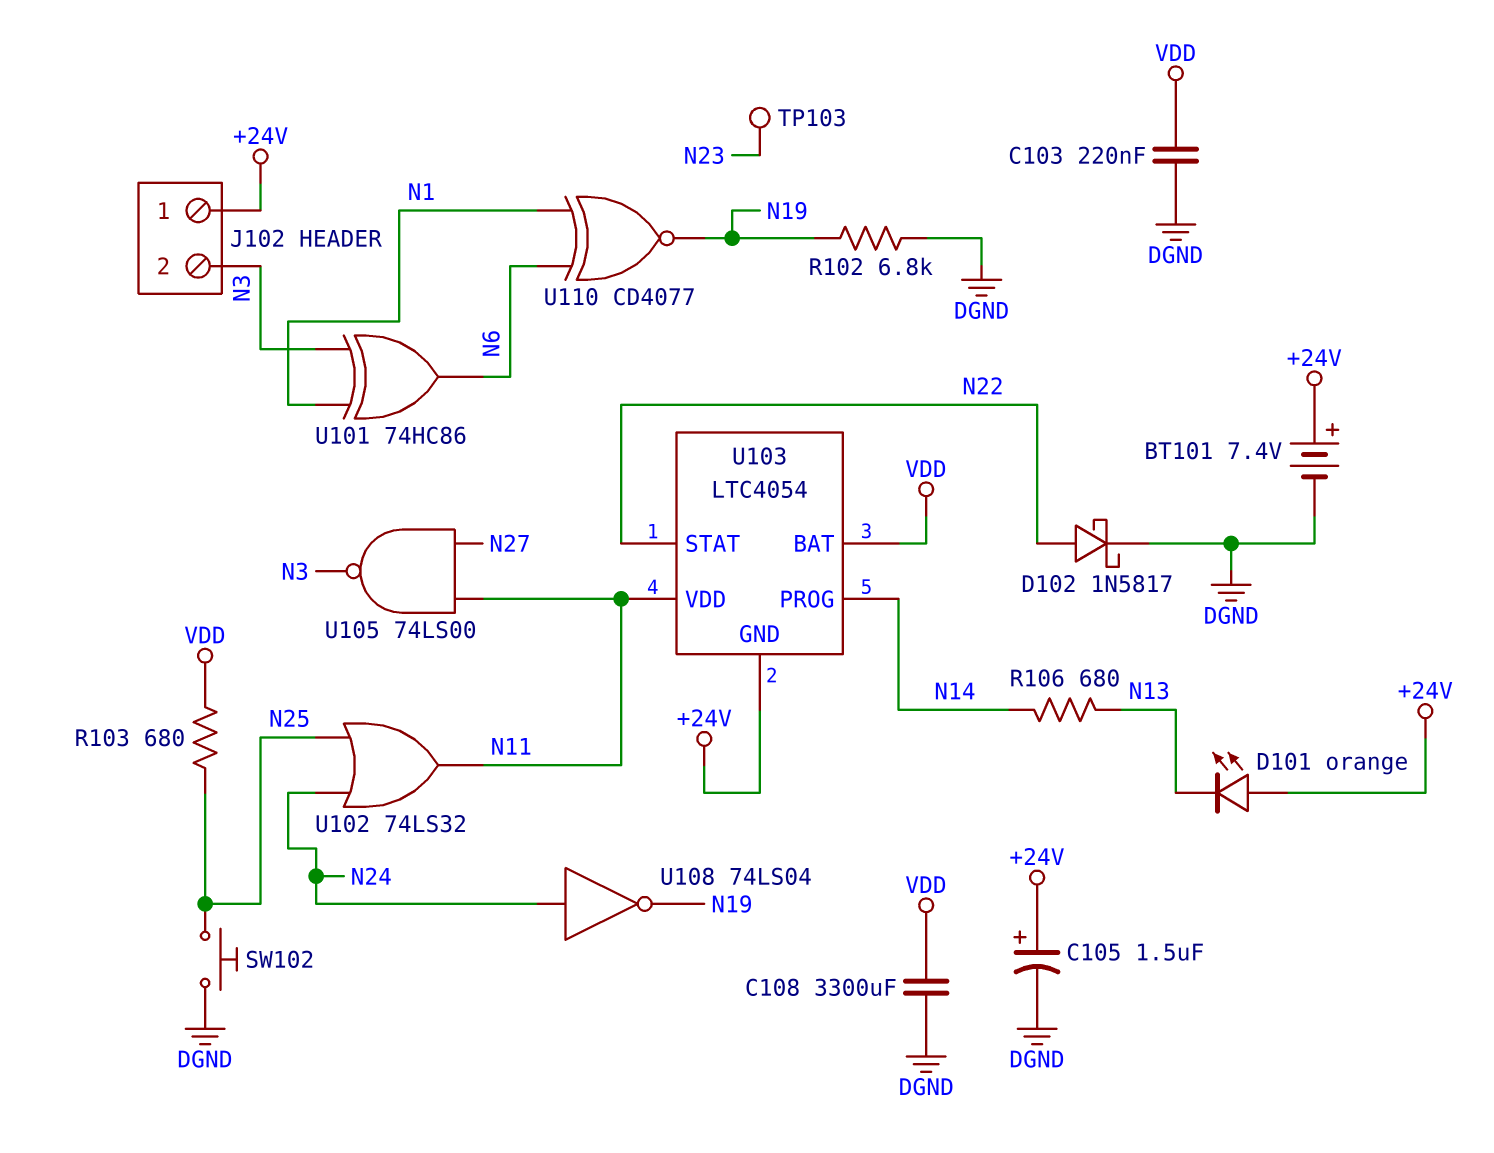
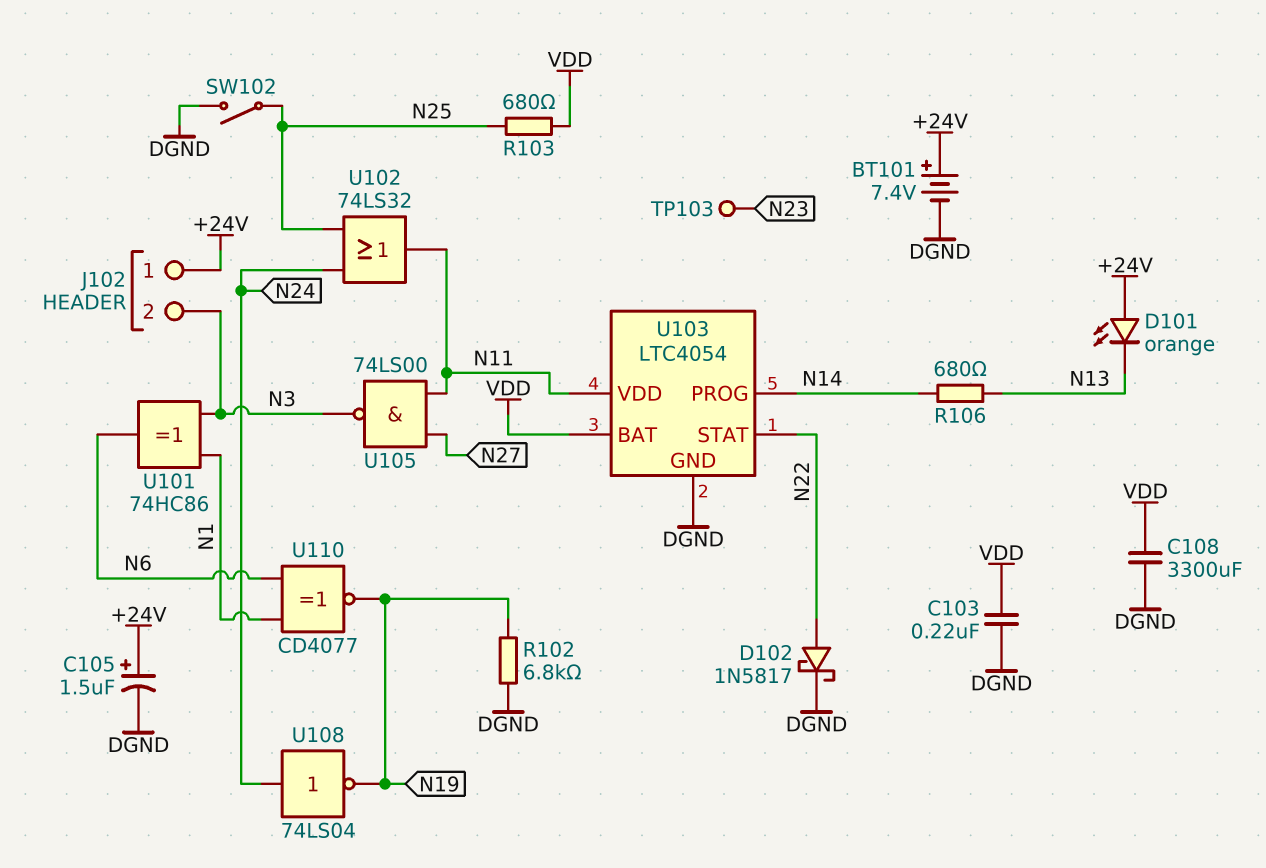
SW102: button (DGND, N25) -> switch (DGND, N25)
U103 pin GND: +24V -> DGND

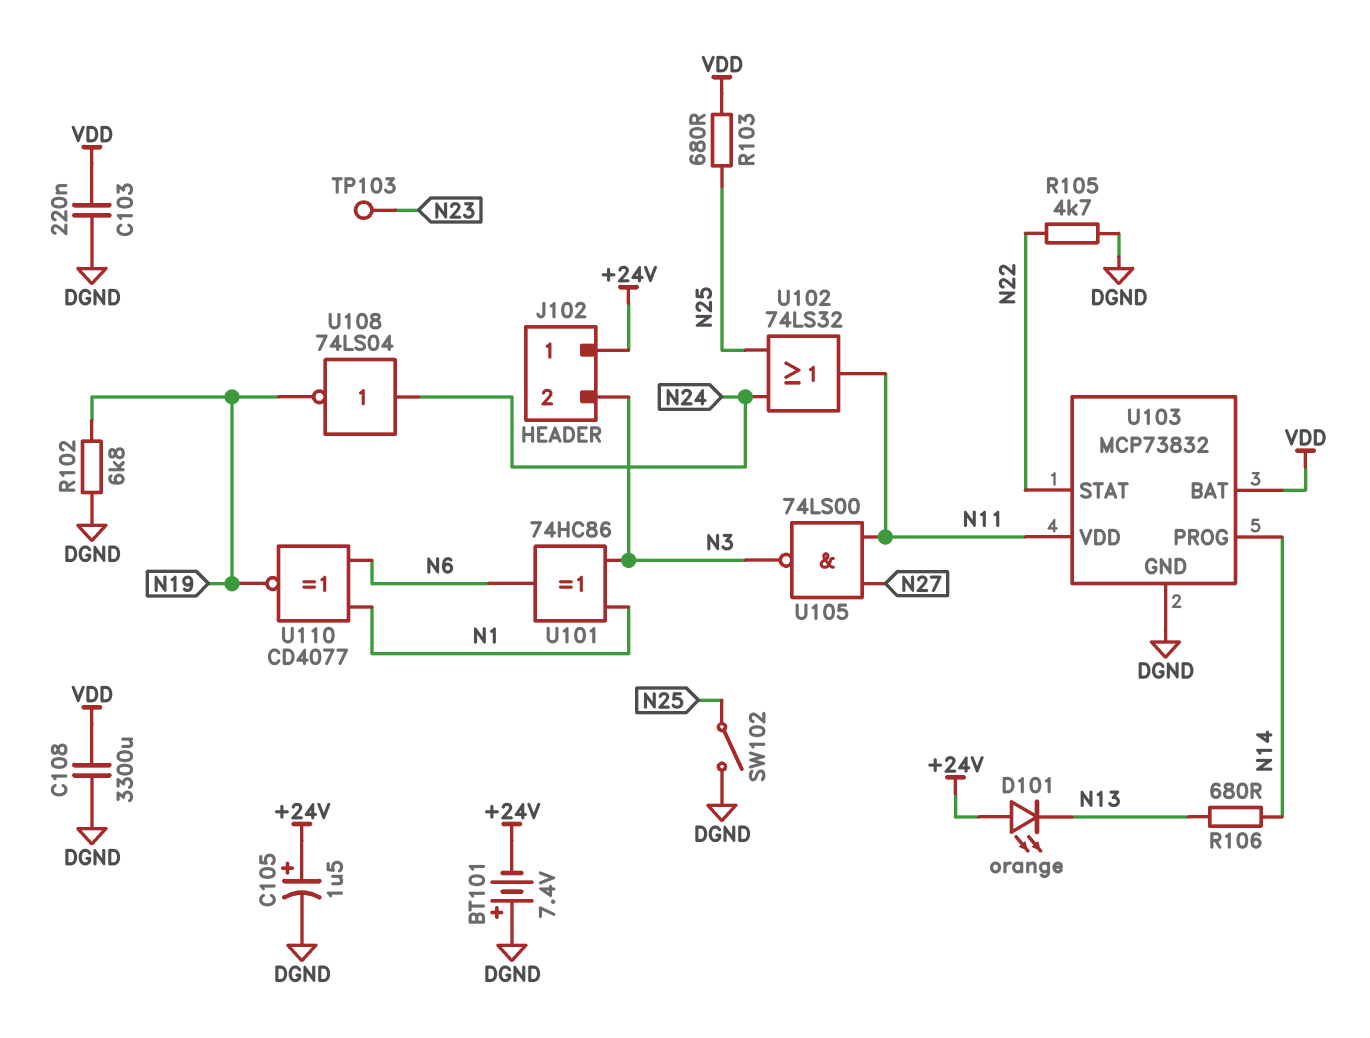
BT101: 7.4V (plus +24V, minus DGND) -> 7.4V (plus DGND, minus +24V)
D102: schottky 1N5817 (A N22, K DGND) -> none
R105: none -> 4.7k (DGND, N22)
U103: LTC4054 -> MCP73832

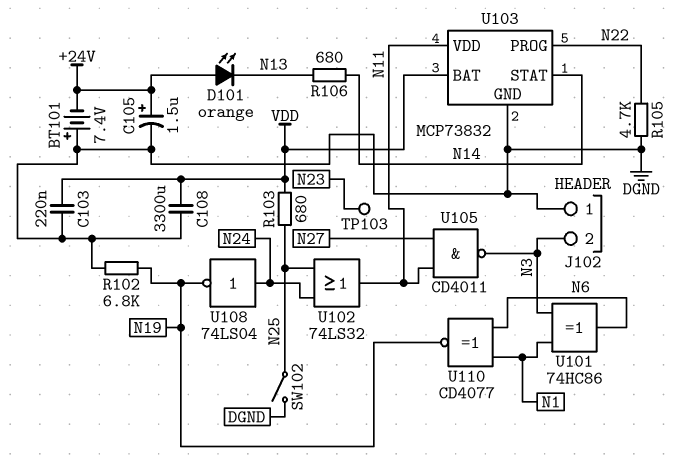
J102 pin 1: +24V -> DGND
U103 pin PROG: N14 -> N22
U103 pin STAT: N22 -> N14
U105: NAND 74LS00 (in N11, in N27, out N3) -> NAND CD4011 (in N11, in N27, out N3)

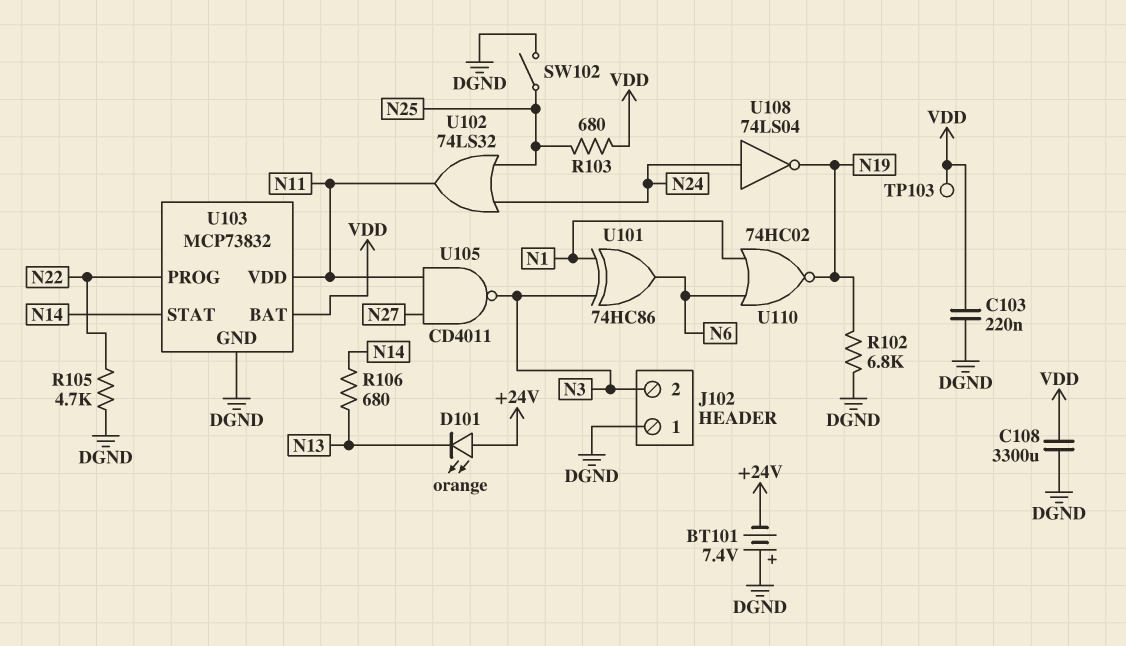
C105: 1.5uF (plus +24V, minus DGND) -> none
TP103: test point (N23) -> test point (VDD)
U110: XNOR CD4077 (in N1, in N6, out N19) -> NOR 74HC02 (in N1, in N6, out N19)

